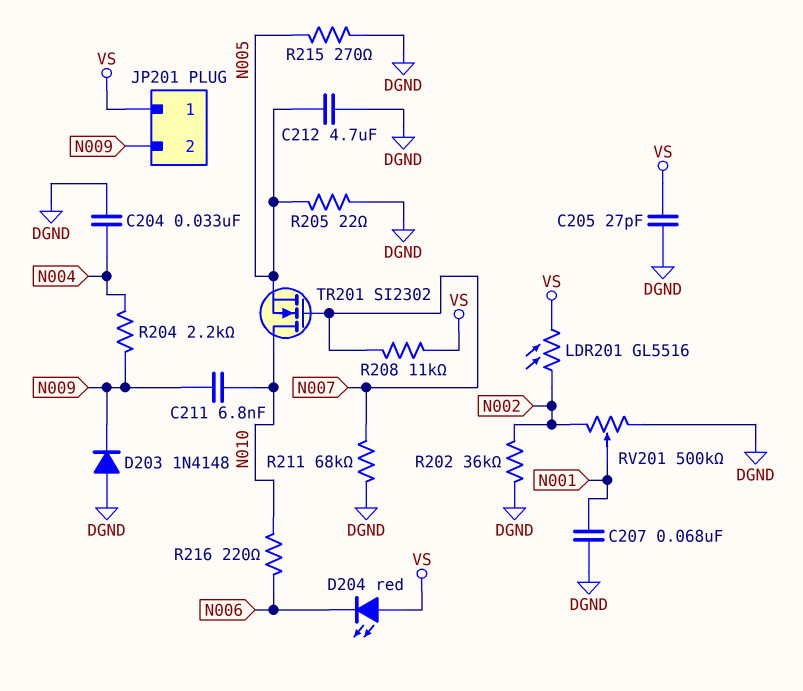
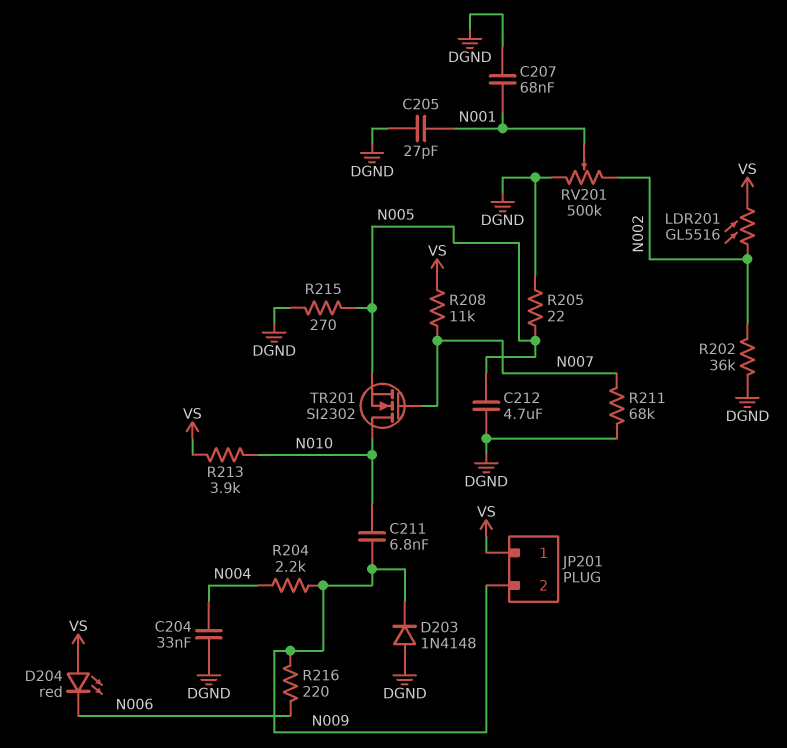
C205: 27pF (DGND, VS) -> 27pF (DGND, N001)
R213: none -> 3.9k (N010, VS)
R216: 220 (N006, N010) -> 220 (N006, N009)

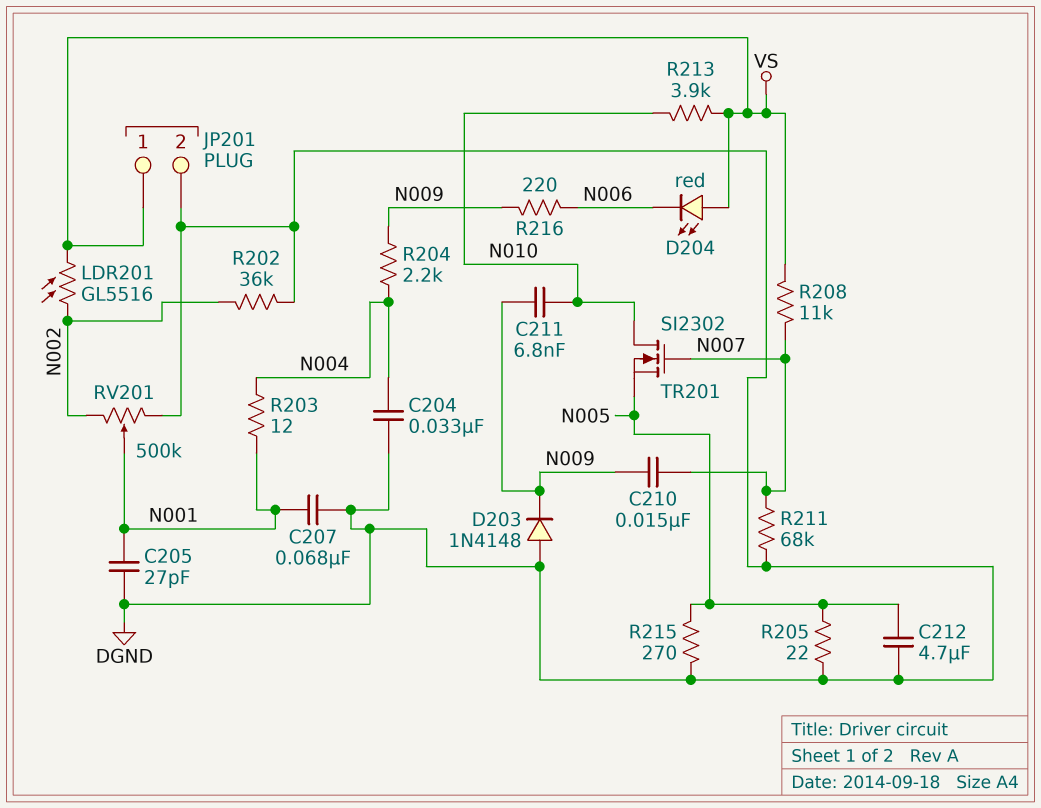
C210: none -> 15nF (N007, N009)
JP201 pin 2: N009 -> DGND
R203: none -> 12 (N001, N004)

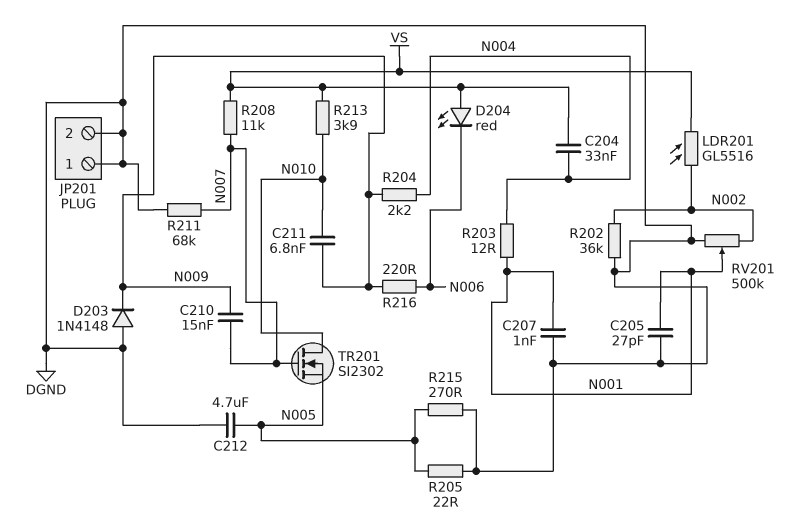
C204: 33nF (DGND, N004) -> 33nF (N004, VS)
C207: 68nF (DGND, N001) -> 1nF (DGND, N001)
JP201 pin 1: VS -> DGND

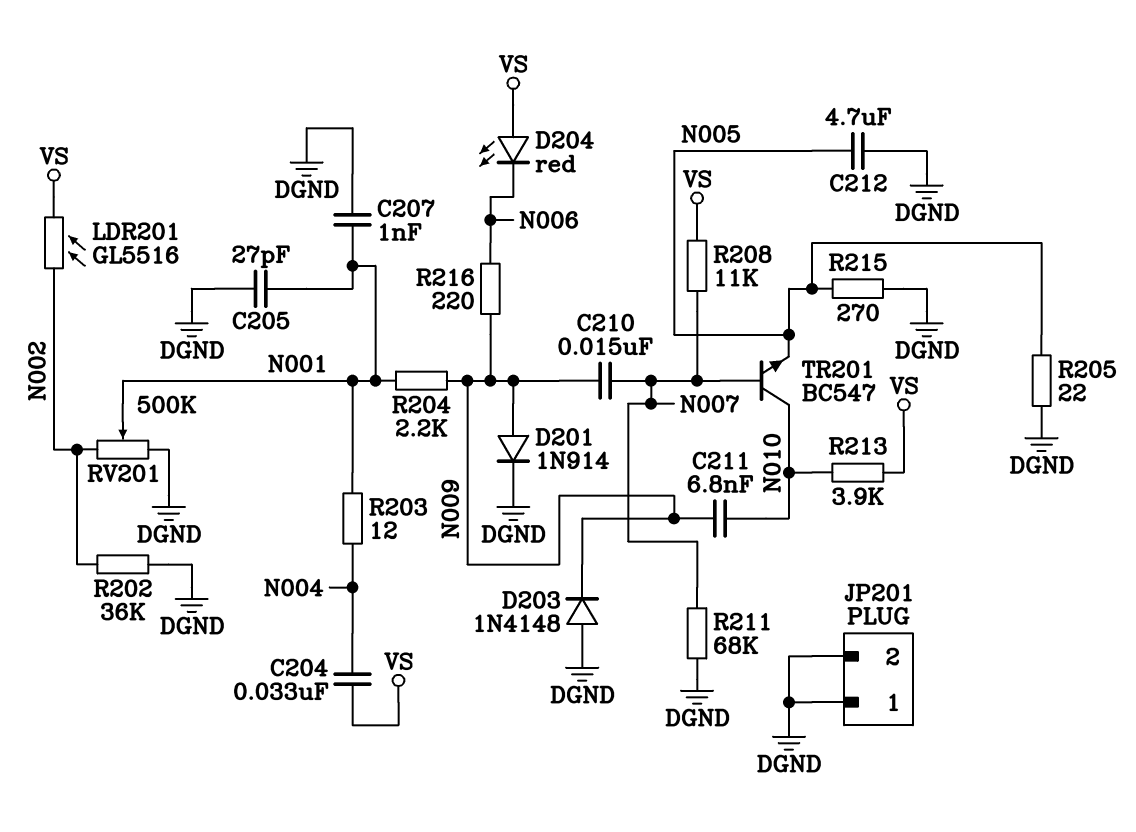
D201: none -> diode 1N914 (A N009, K DGND)
R204: 2.2k (N004, N009) -> 2.2k (N001, N009)
TR201: NMOS SI2302 (G N007, D N010, S N005) -> NPN BC547 (B N007, C N010, E N005)

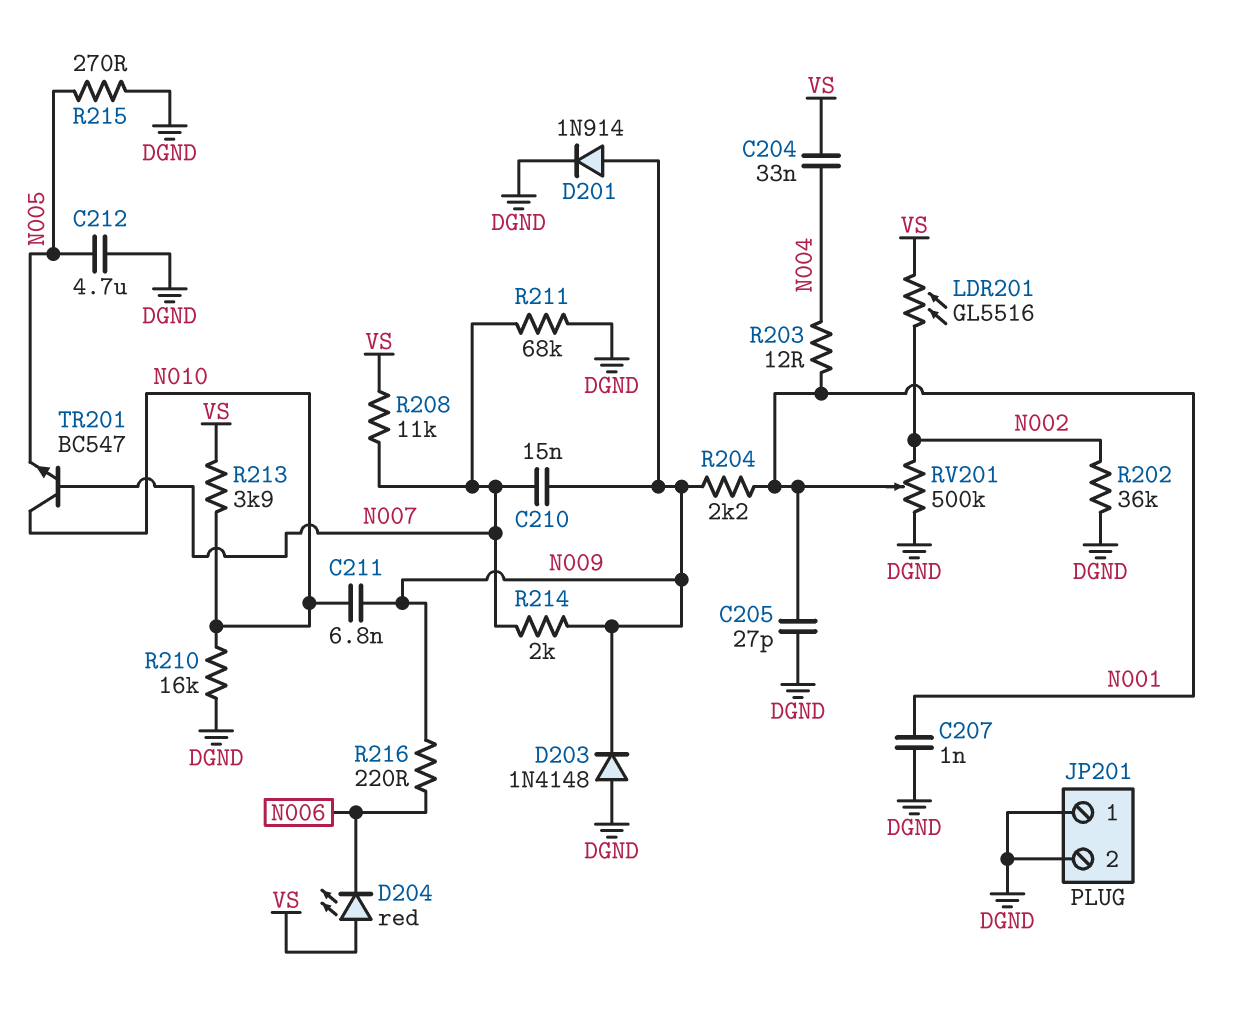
R205: 22 (DGND, N005) -> none
R210: none -> 16k (DGND, N010)
R214: none -> 2k (N007, N009)

